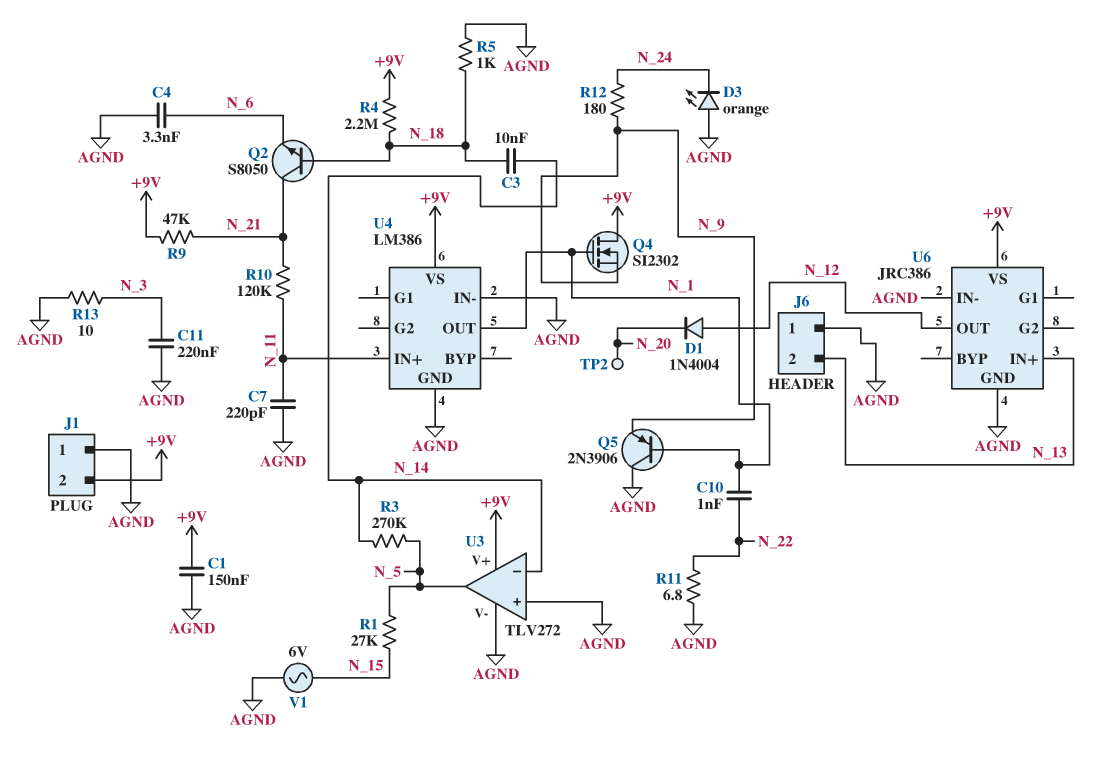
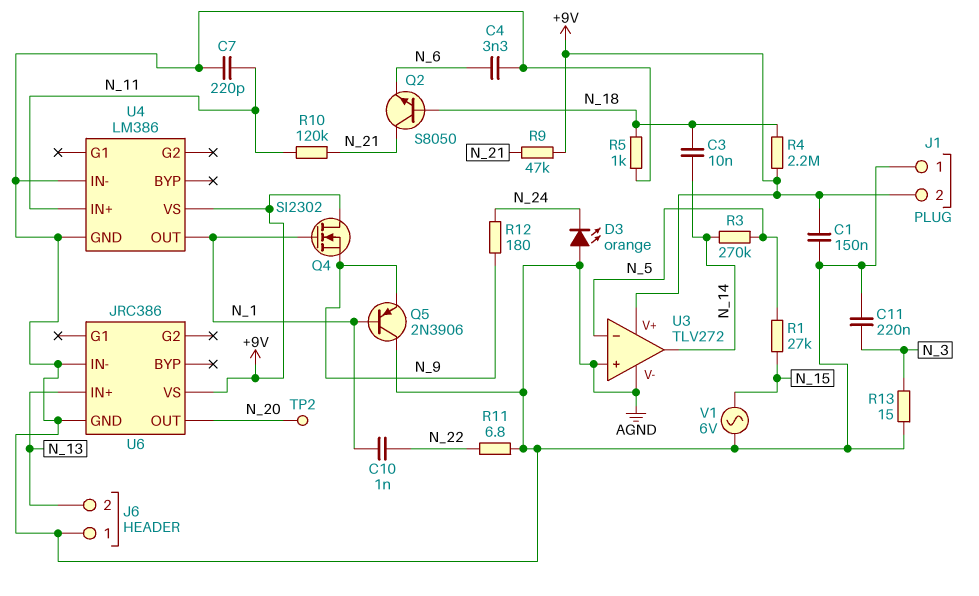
D1: diode 1N4004 (A N_12, K N_20) -> none
R13: 10 (AGND, N_3) -> 15 (AGND, N_3)
U3 pin in-: N_14 -> N_5
U3 pin out: N_5 -> N_14
U6 pin OUT: N_12 -> N_20

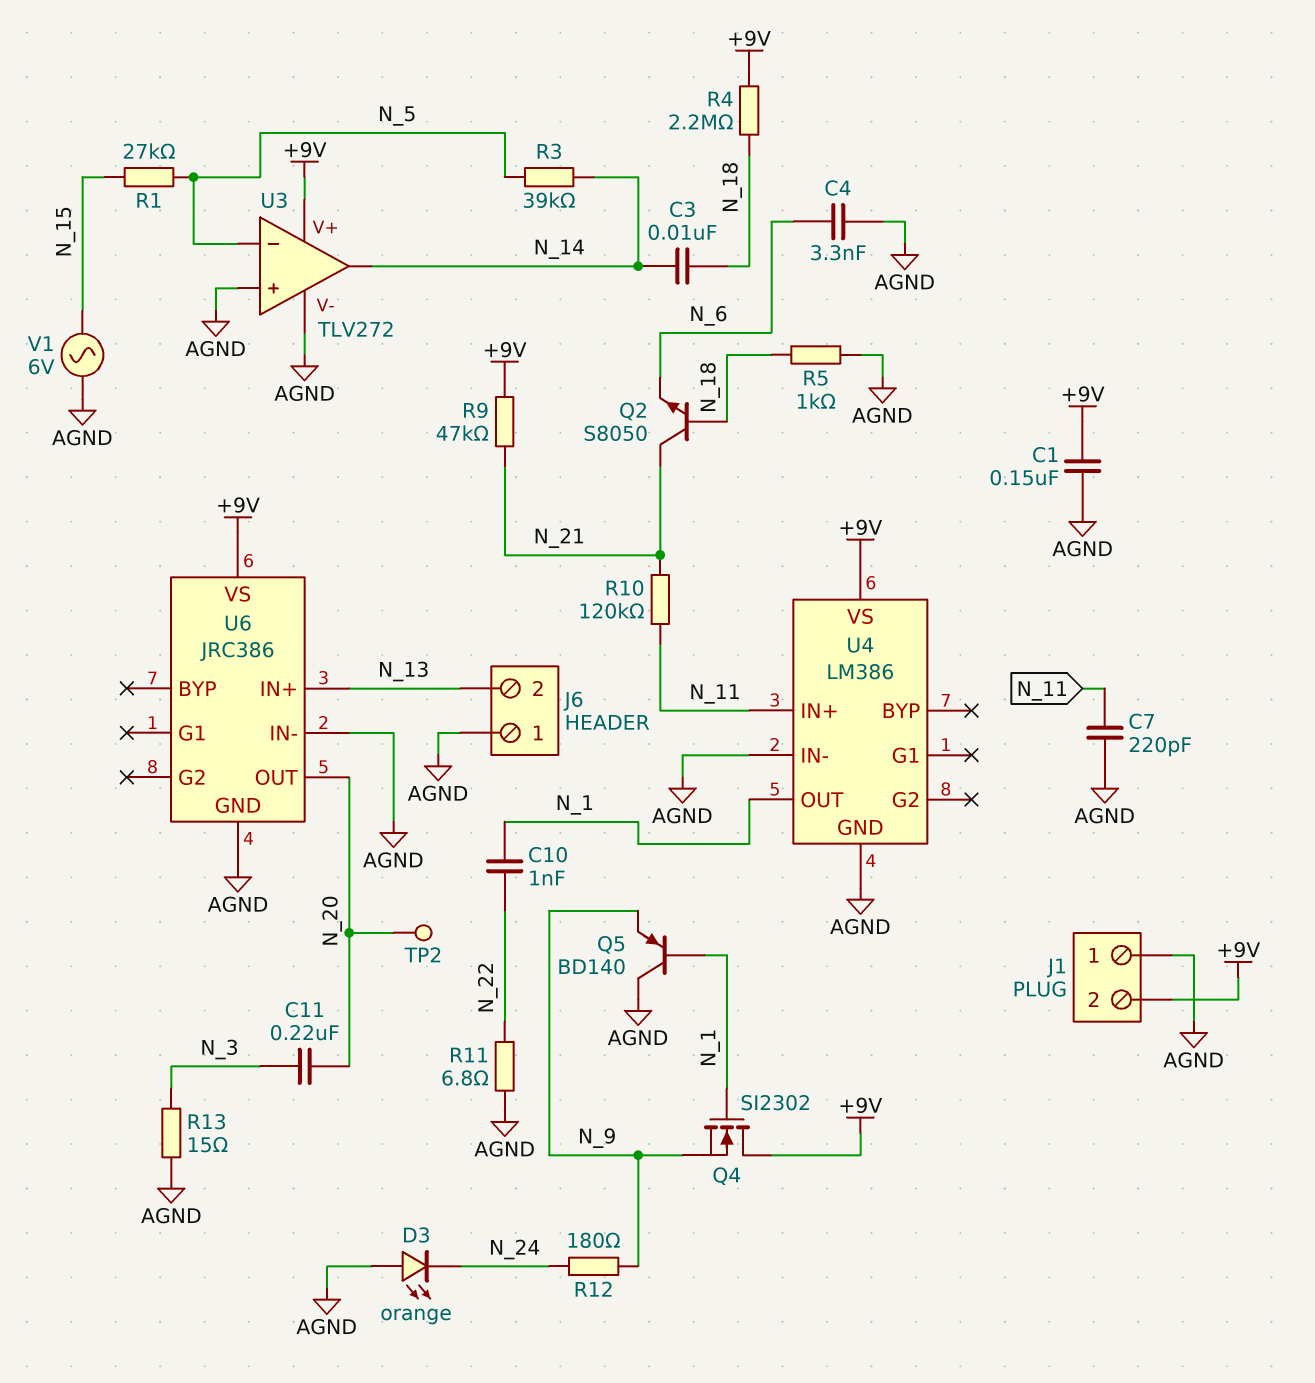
C11: 220nF (AGND, N_3) -> 220nF (N_3, N_20)
Q5: PNP 2N3906 (B N_1, C AGND, E N_9) -> PNP BD140 (B N_1, C AGND, E N_9)
R3: 270k (N_5, N_14) -> 39k (N_5, N_14)

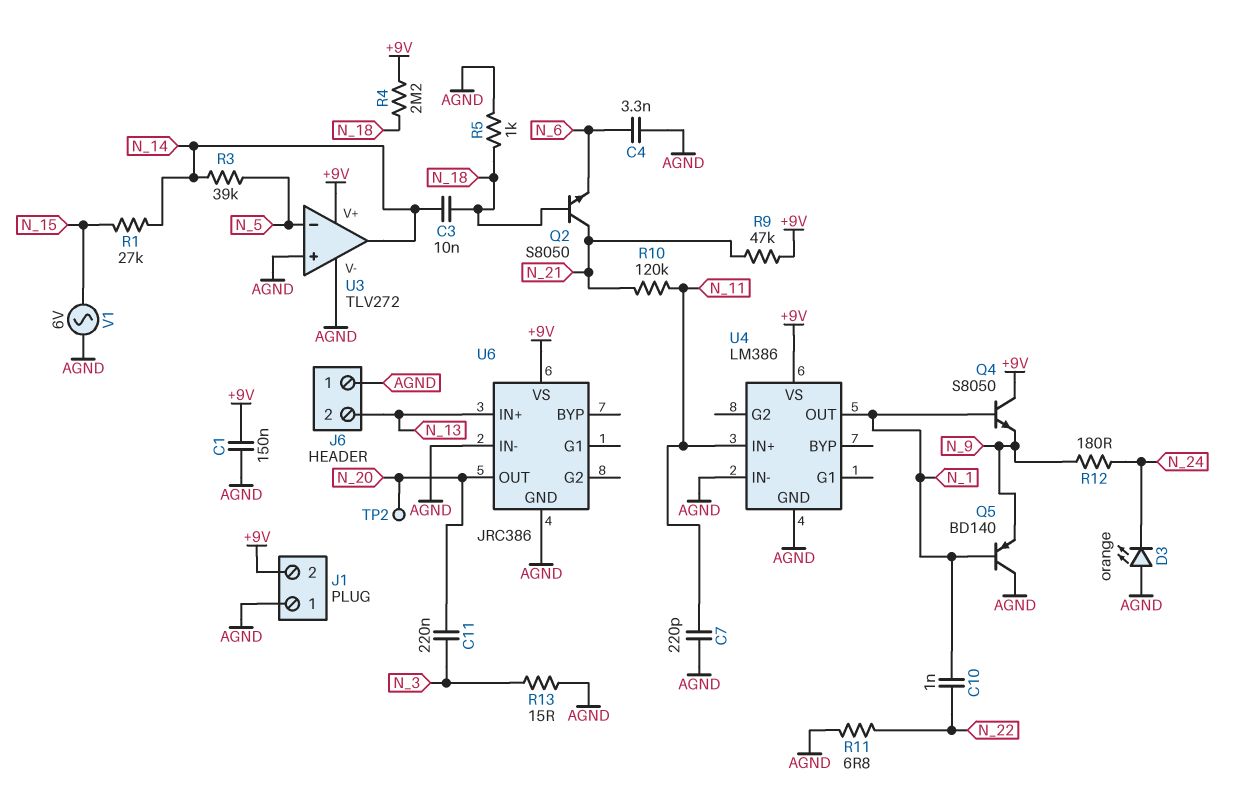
Q4: NMOS SI2302 (G N_1, D +9V, S N_9) -> NPN S8050 (B N_1, C +9V, E N_9)
R1: 27k (N_5, N_15) -> 27k (N_14, N_15)

